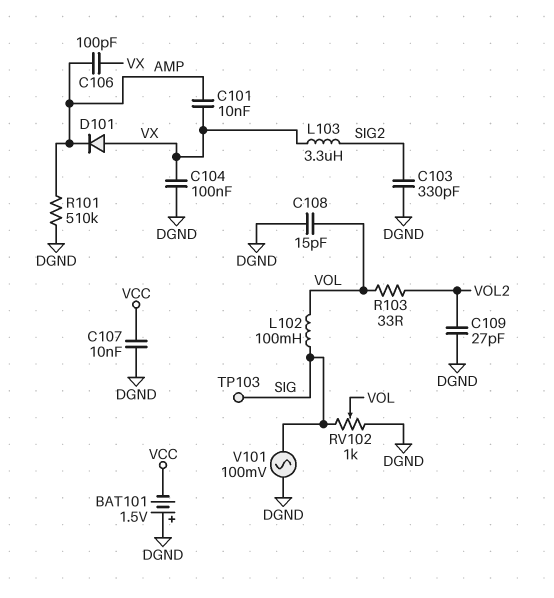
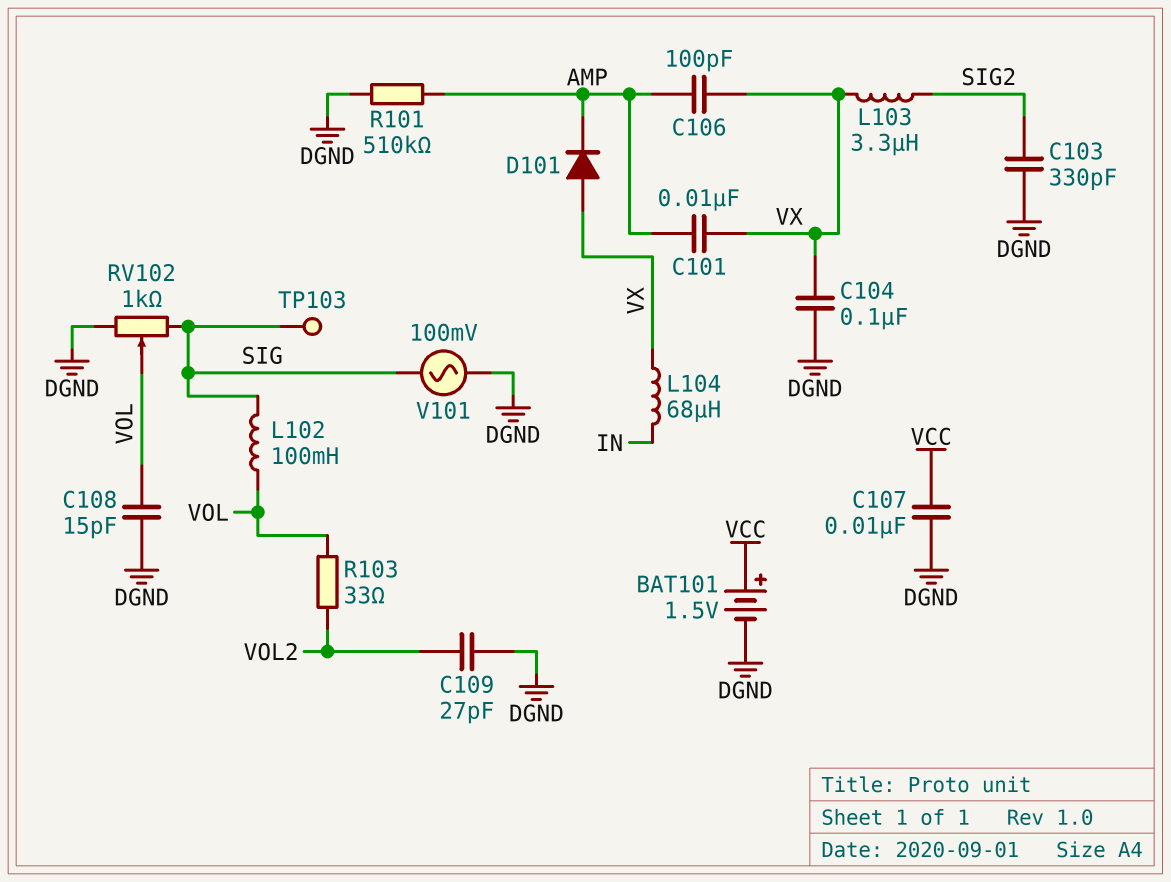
BAT101: 1.5V (plus DGND, minus VCC) -> 1.5V (plus VCC, minus DGND)
L104: none -> 68uH (IN, VX)

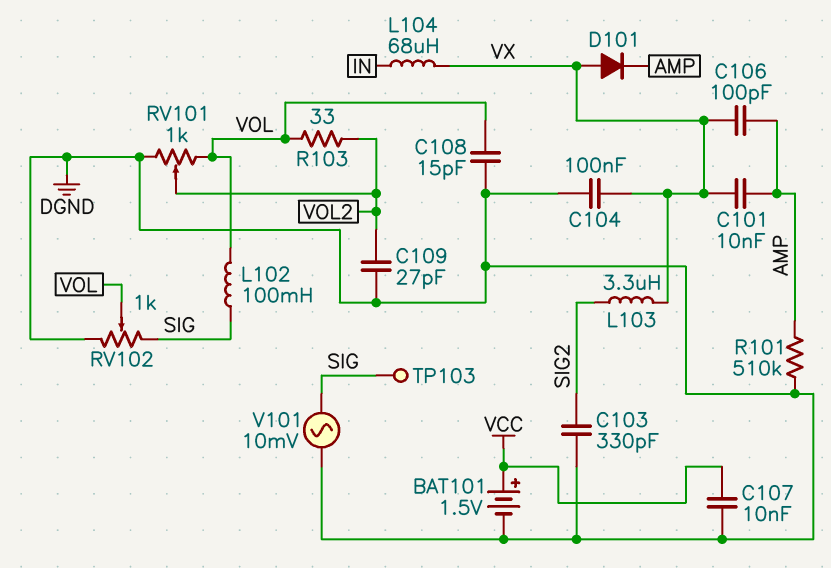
RV101: none -> 1k (DGND, VOL, wiper VOL2)
V101: AC 100mV (DGND, SIG) -> AC 10mV (DGND, SIG)

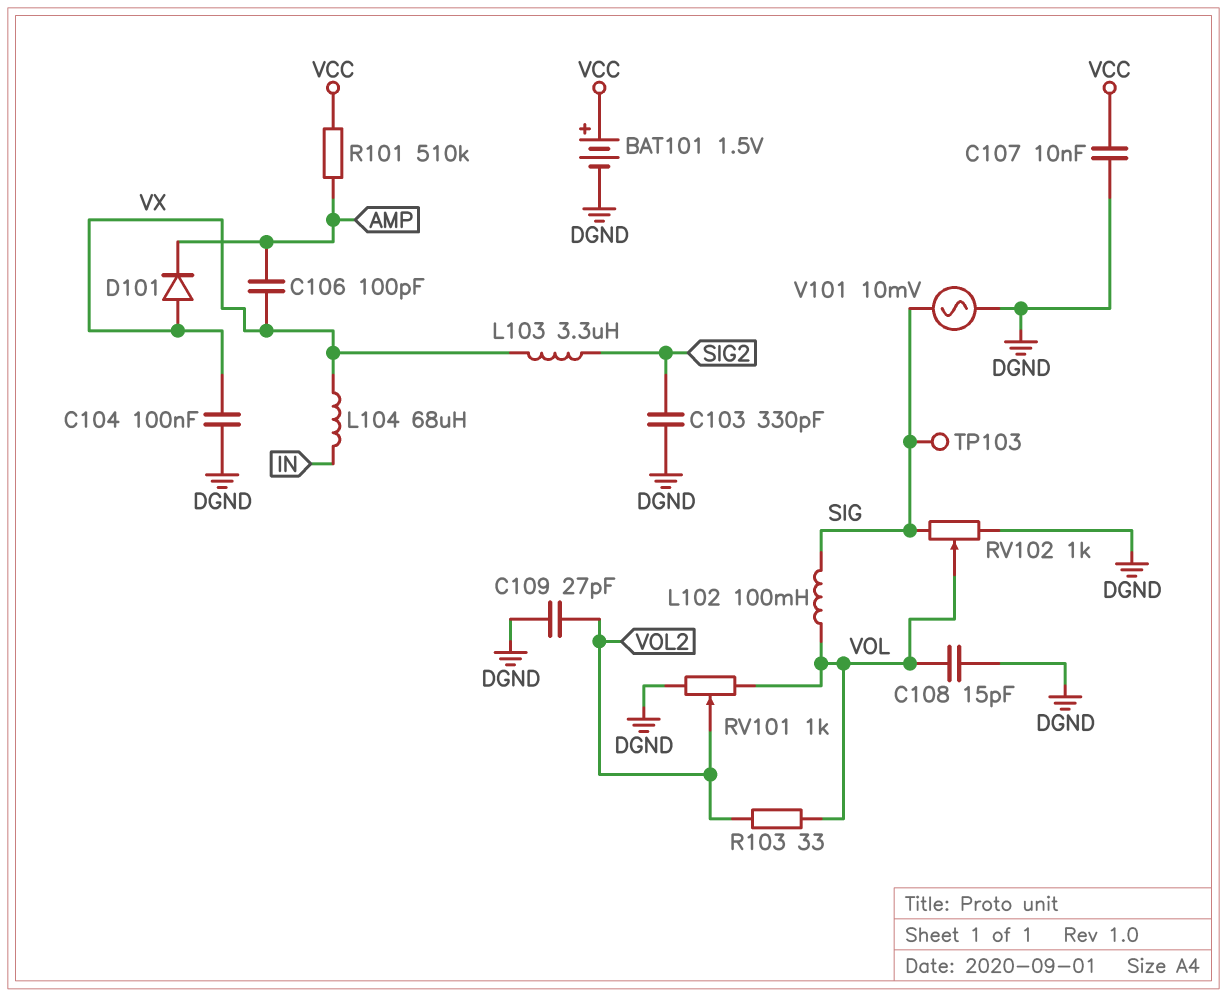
C101: 10nF (AMP, VX) -> none
R101: 510k (AMP, DGND) -> 510k (AMP, VCC)

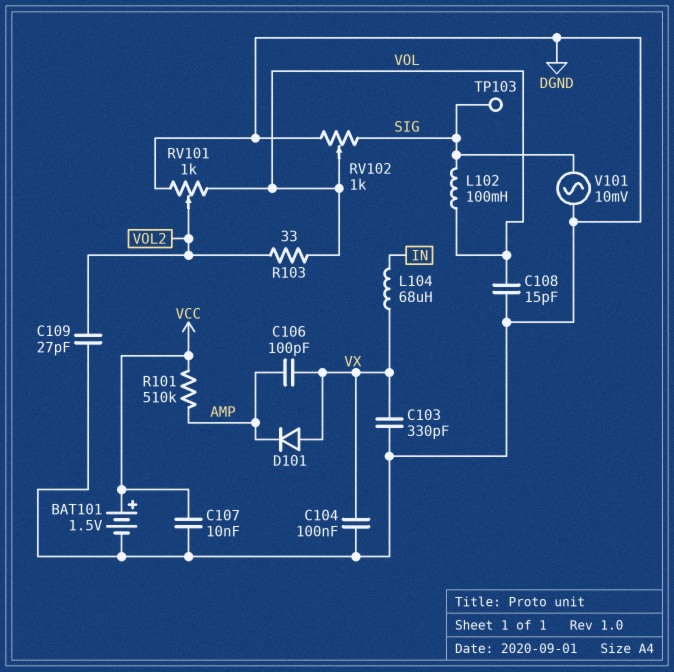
C103: 330pF (DGND, SIG2) -> 330pF (DGND, VX)
L103: 3.3uH (SIG2, VX) -> none

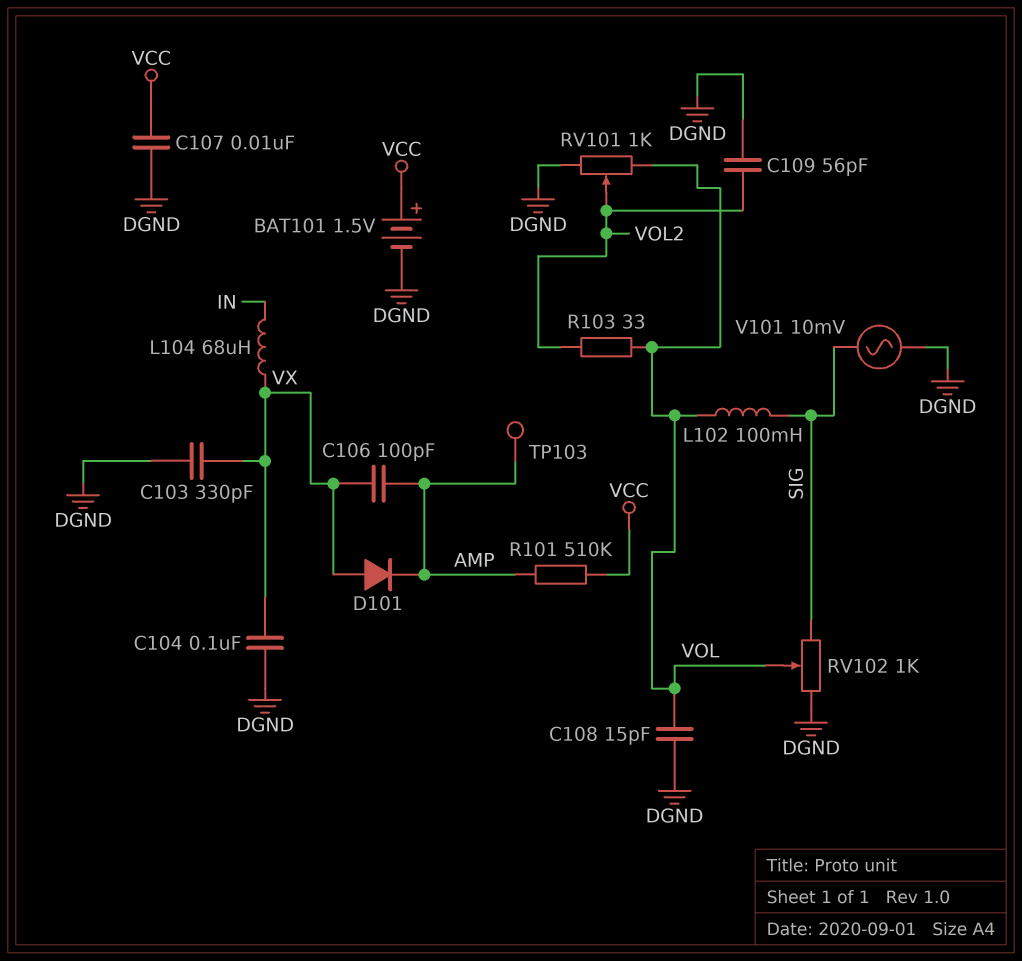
C109: 27pF (DGND, VOL2) -> 56pF (DGND, VOL2)
TP103: test point (SIG) -> test point (AMP)

